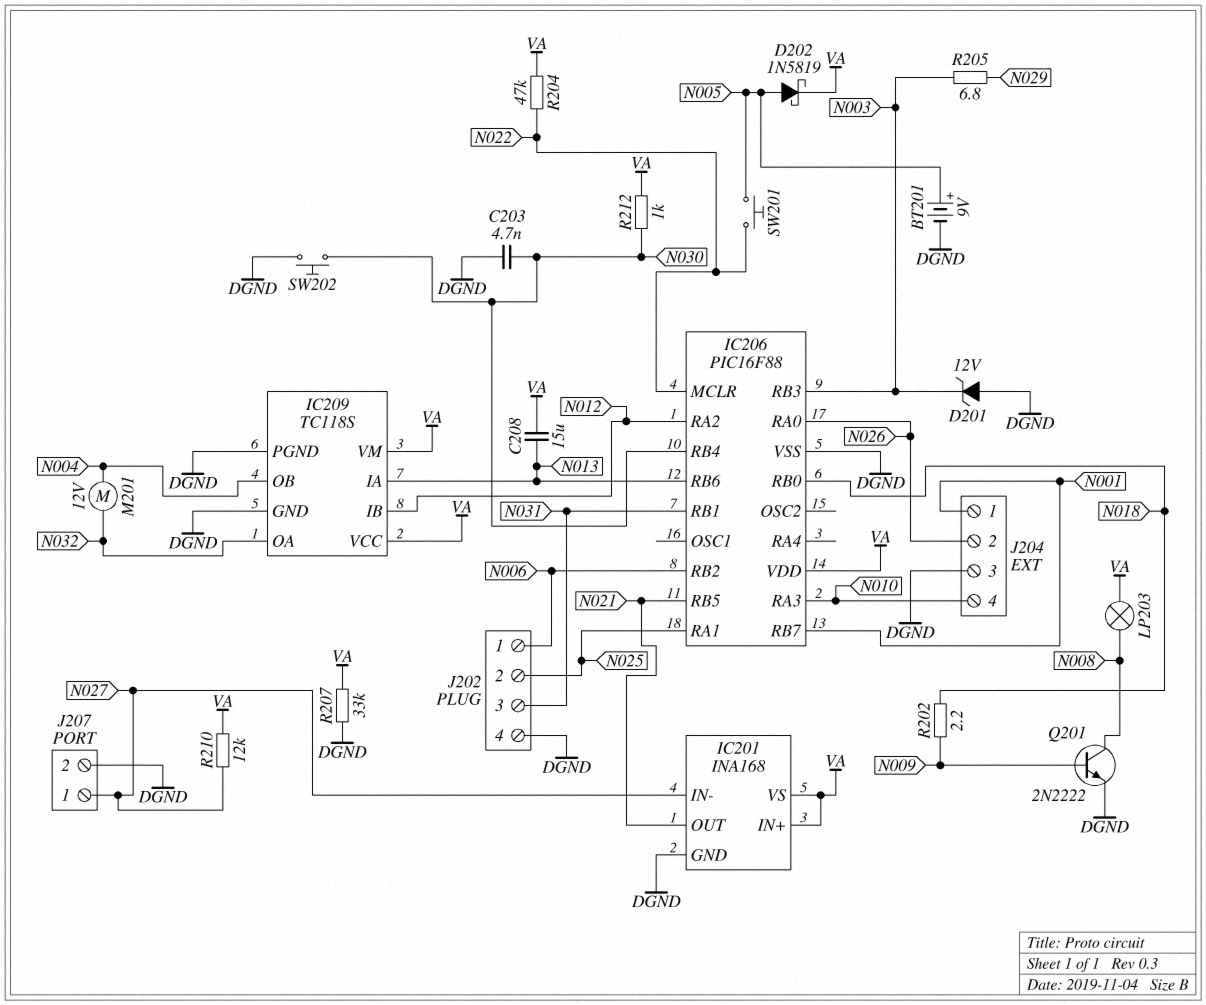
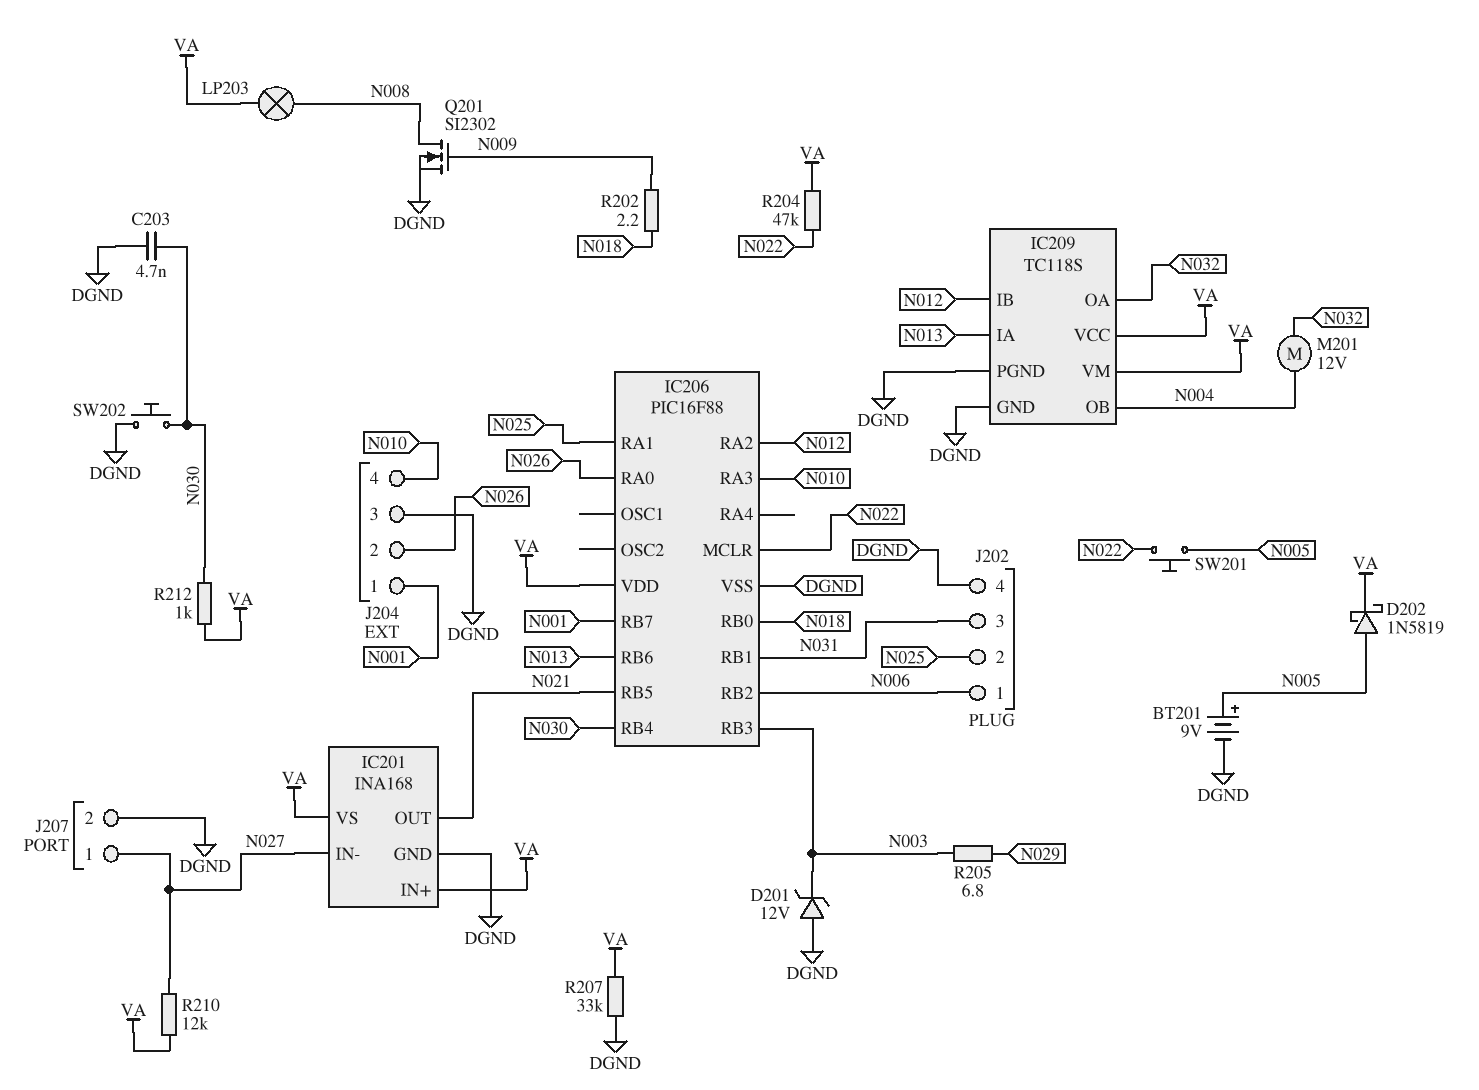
C208: 15uF (N013, VA) -> none
Q201: NPN 2N2222 (B N009, C N008, E DGND) -> NMOS SI2302 (G N009, D N008, S DGND)

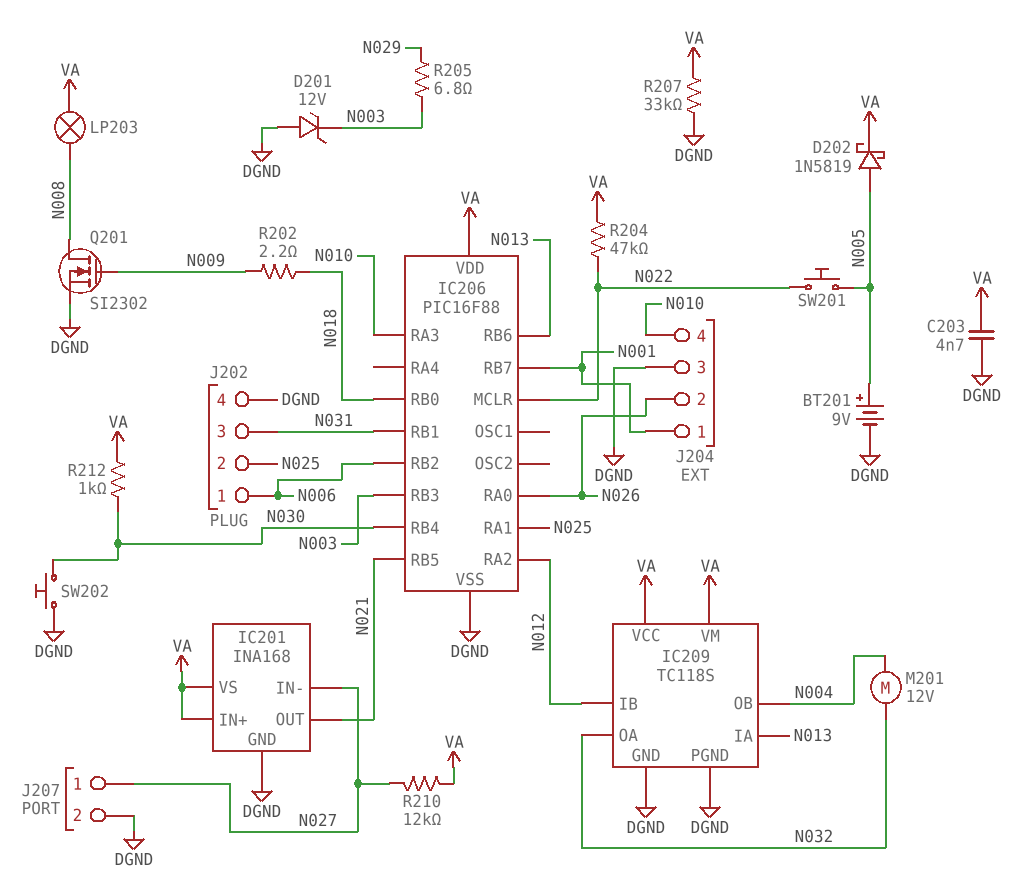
C203: 4.7nF (DGND, N030) -> 4.7nF (DGND, VA)

